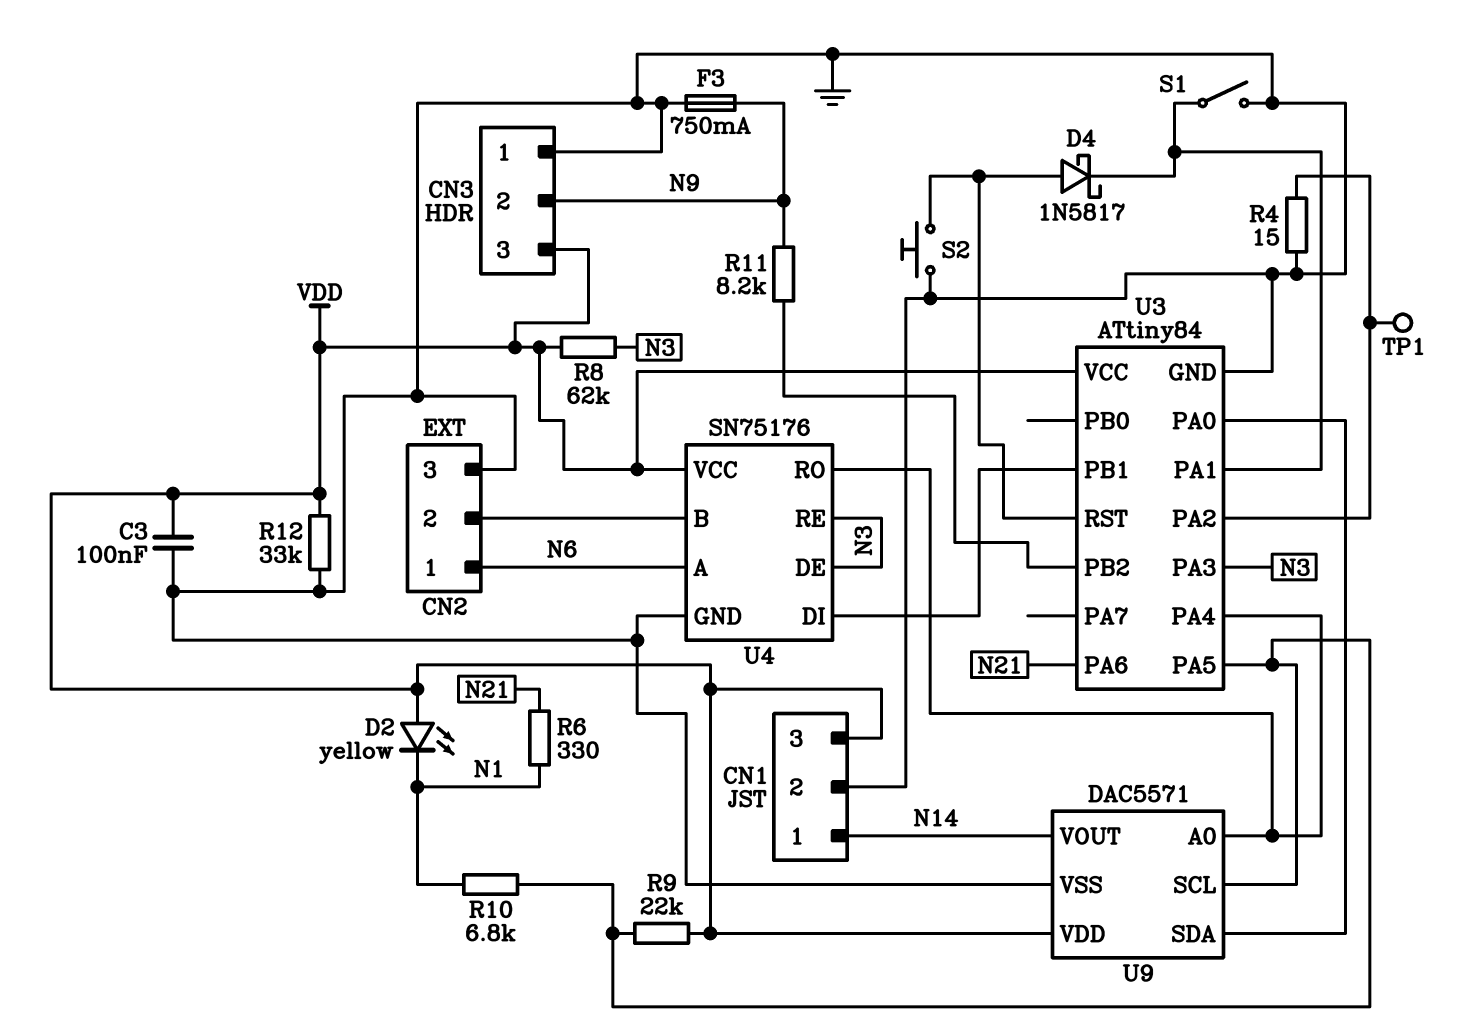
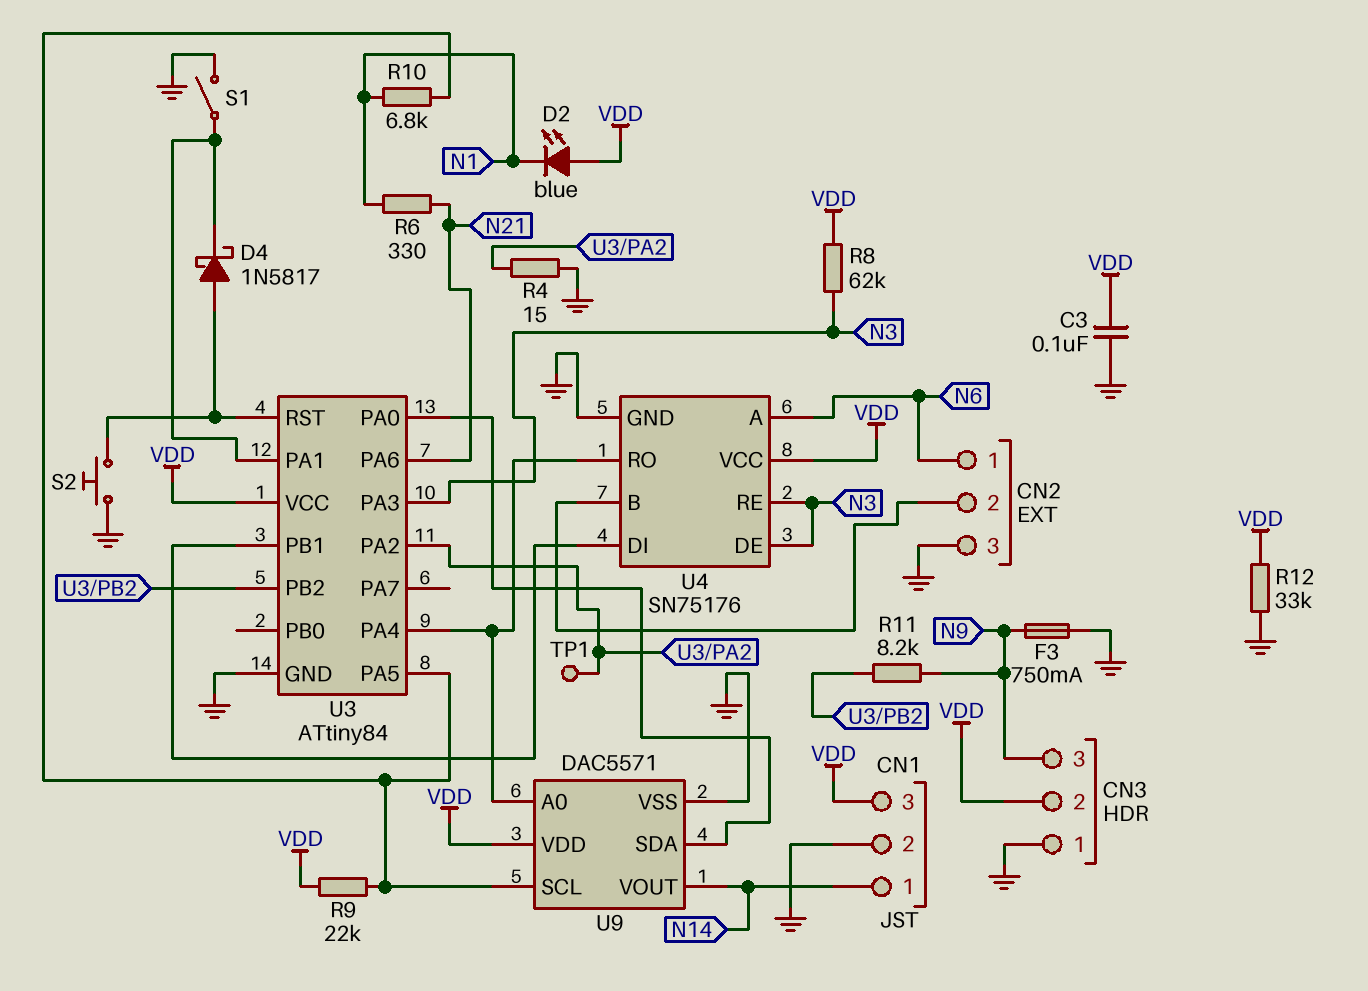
CN3 pin 2: N9 -> VDD
CN3 pin 3: VDD -> N9
D2: LED yellow (A VDD, K N1) -> LED blue (A VDD, K N1)

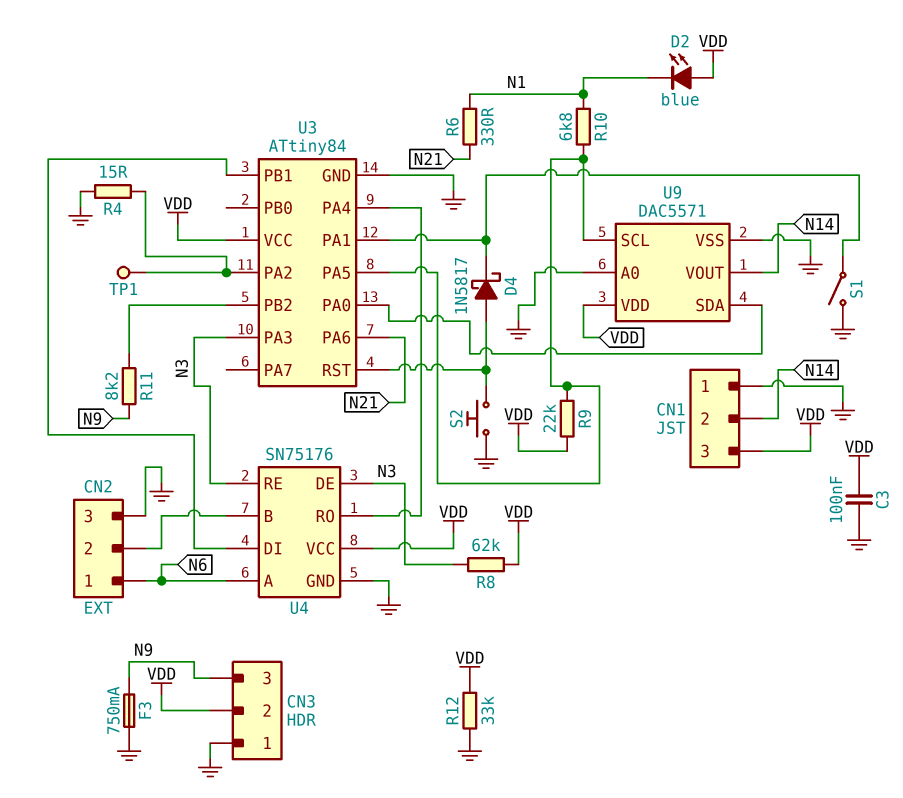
CN1 pin 1: N14 -> GND
CN1 pin 2: GND -> N14
U9 pin A0: U3/PA4 -> GND

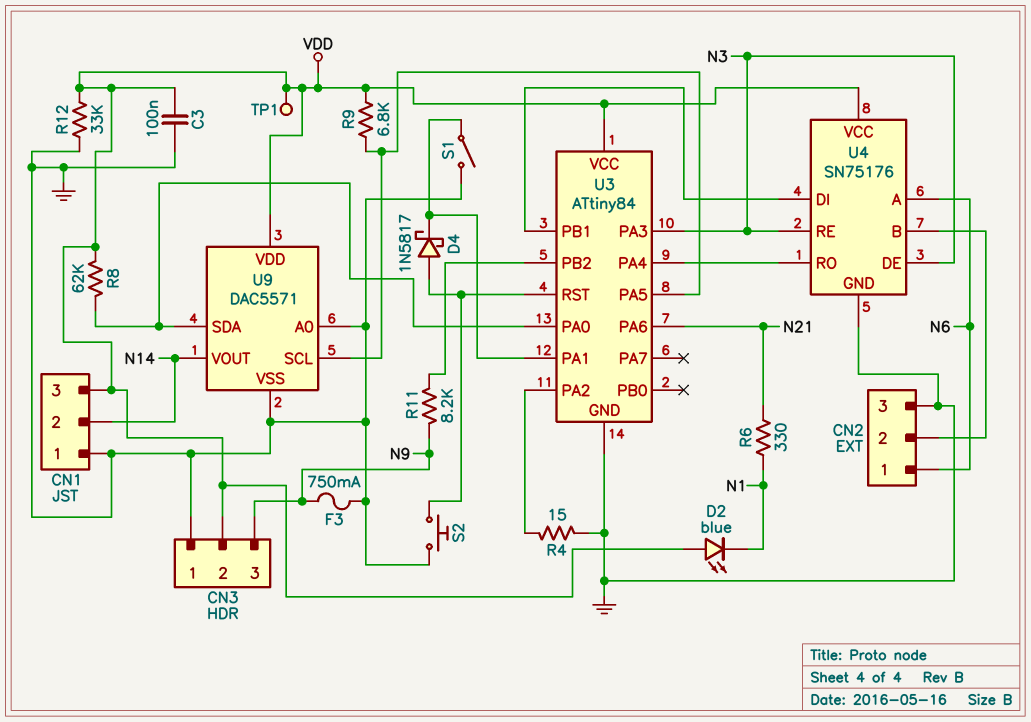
R8: 62k (N3, VDD) -> 62k (U3/PA0, VDD)
R9: 22k (U3/PA5, VDD) -> 6.8k (U3/PA5, VDD)
R10: 6.8k (N1, U3/PA5) -> none
TP1: test point (U3/PA2) -> test point (VDD)

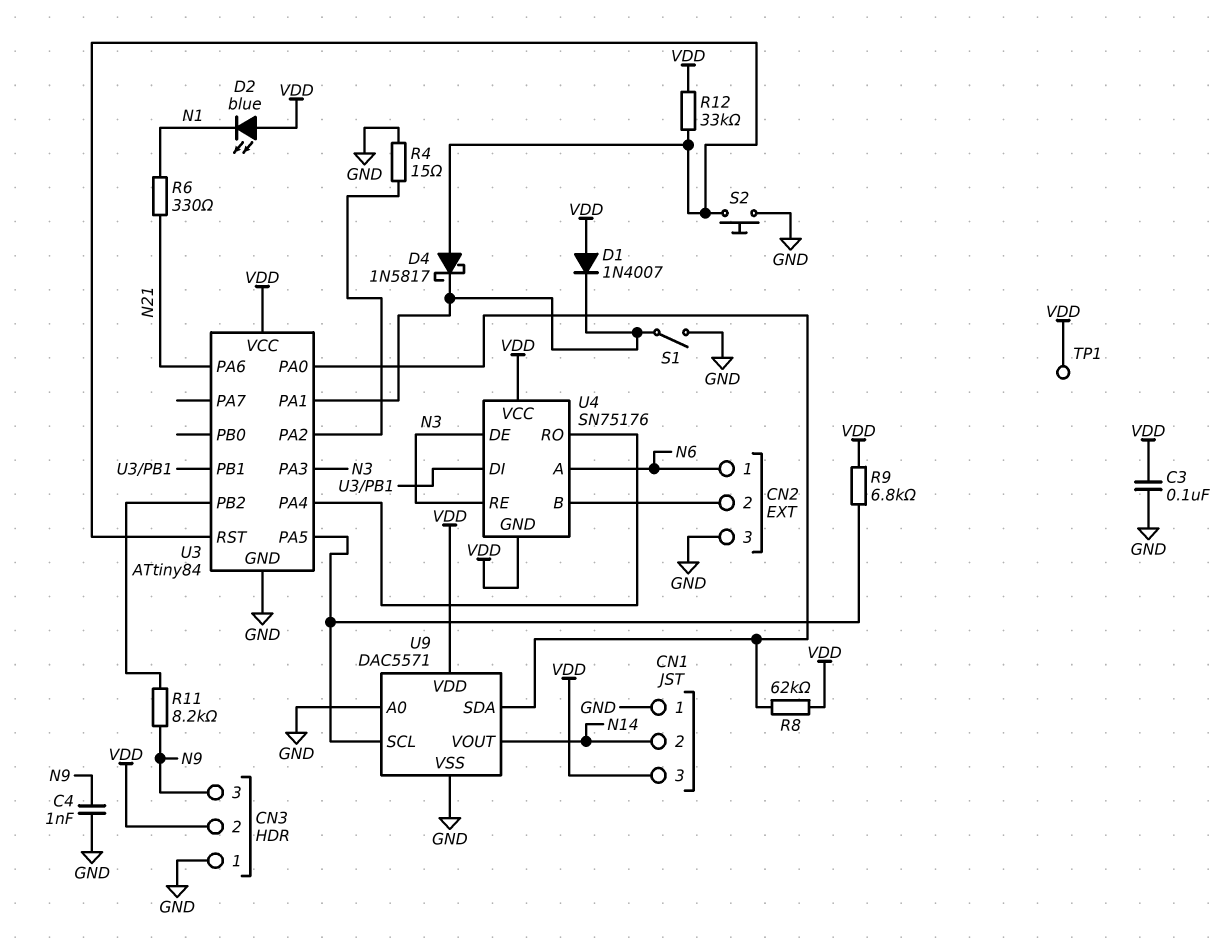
C4: none -> 1nF (GND, N9)
D1: none -> diode 1N4007 (A VDD, K U3/PA1)
F3: 750mA (GND, N9) -> none
R12: 33k (GND, VDD) -> 33k (U3/RST, VDD)
U4 pin GND: GND -> VDD

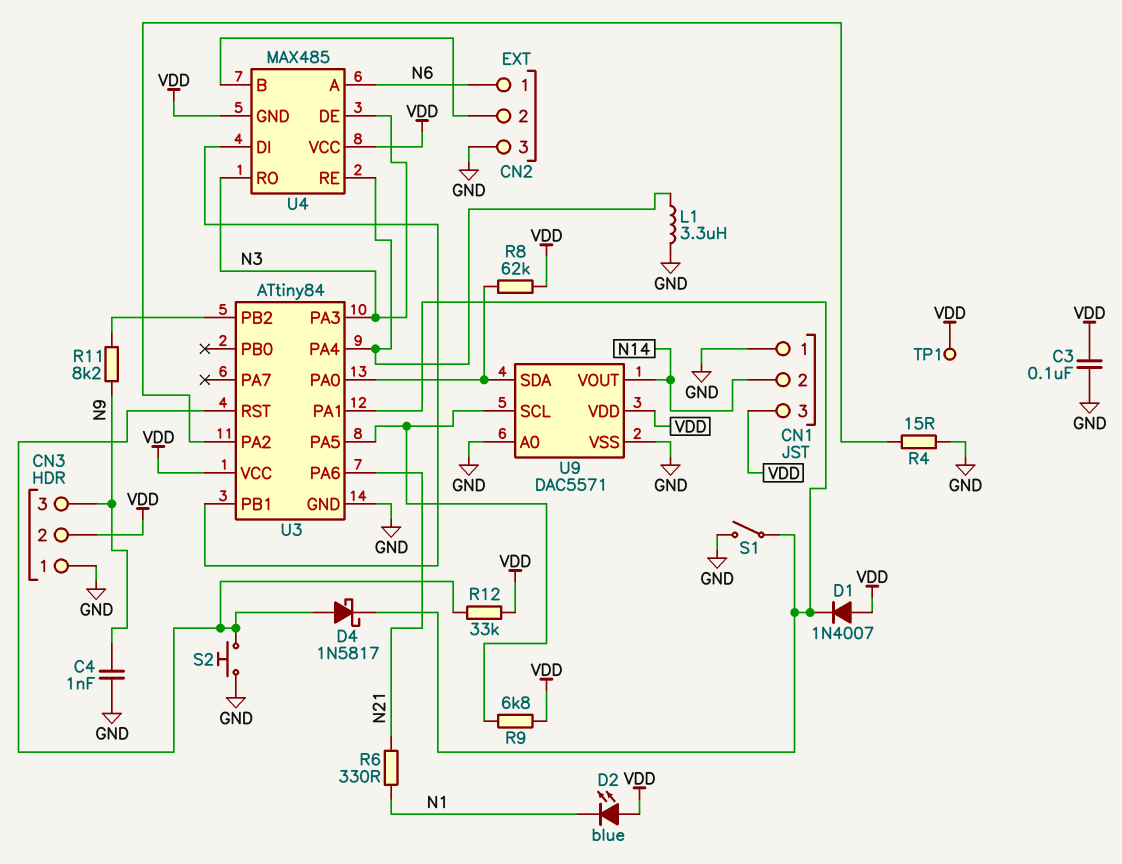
L1: none -> 3.3uH (GND, U3/PA4)
U4: SN75176 -> MAX485
U4 pin RE: N3 -> U3/PA4
U4 pin RO: U3/PA4 -> N3

